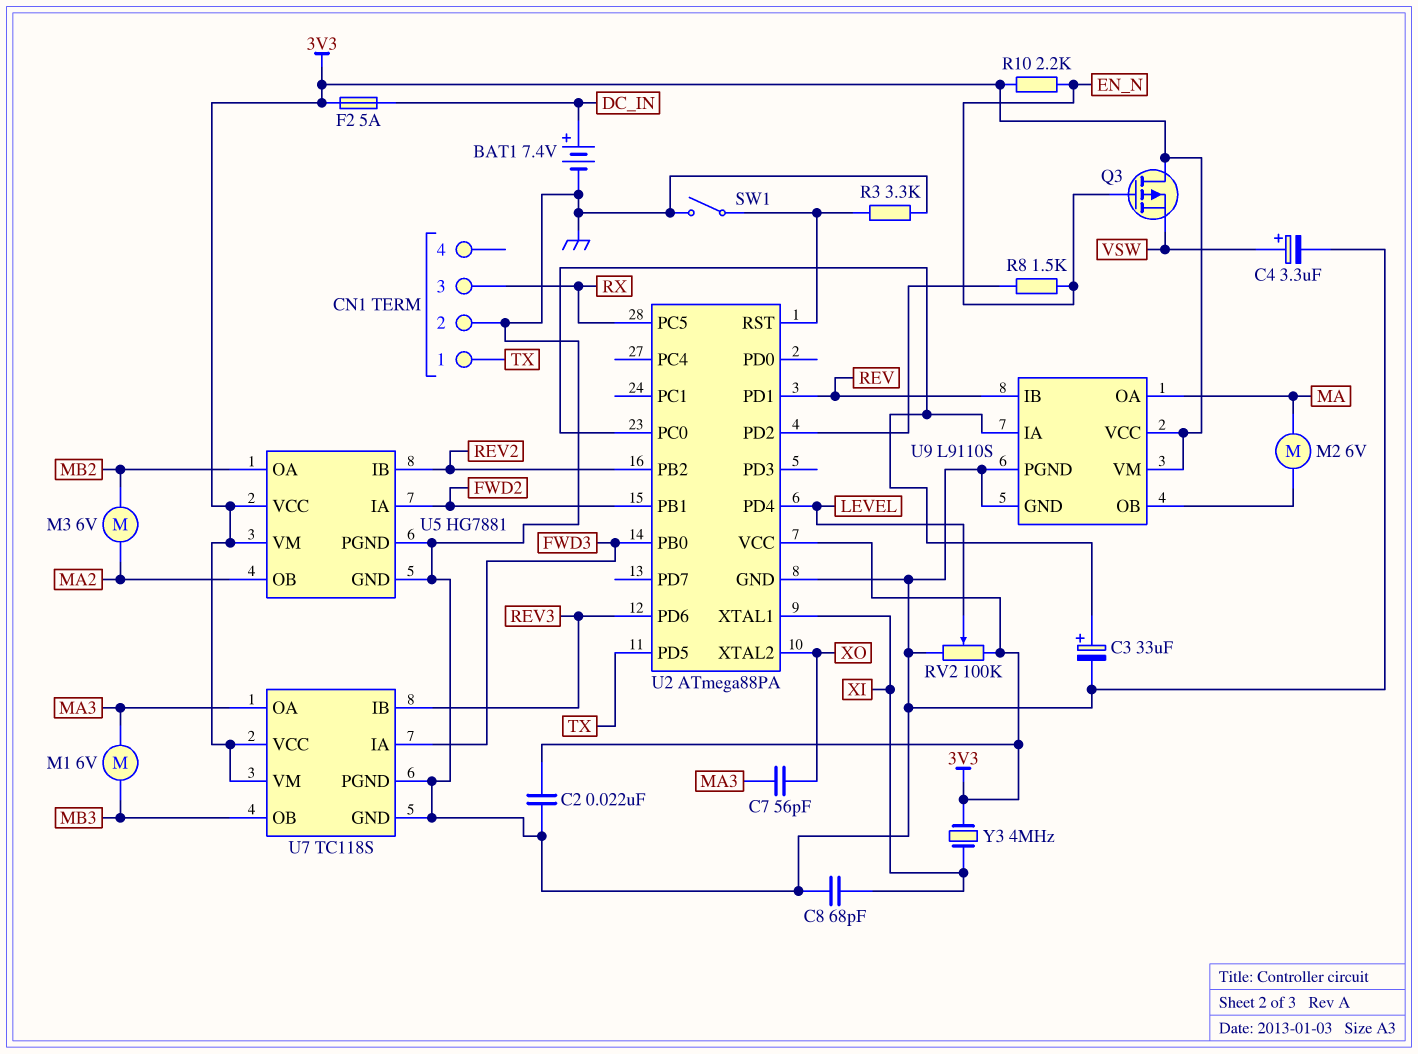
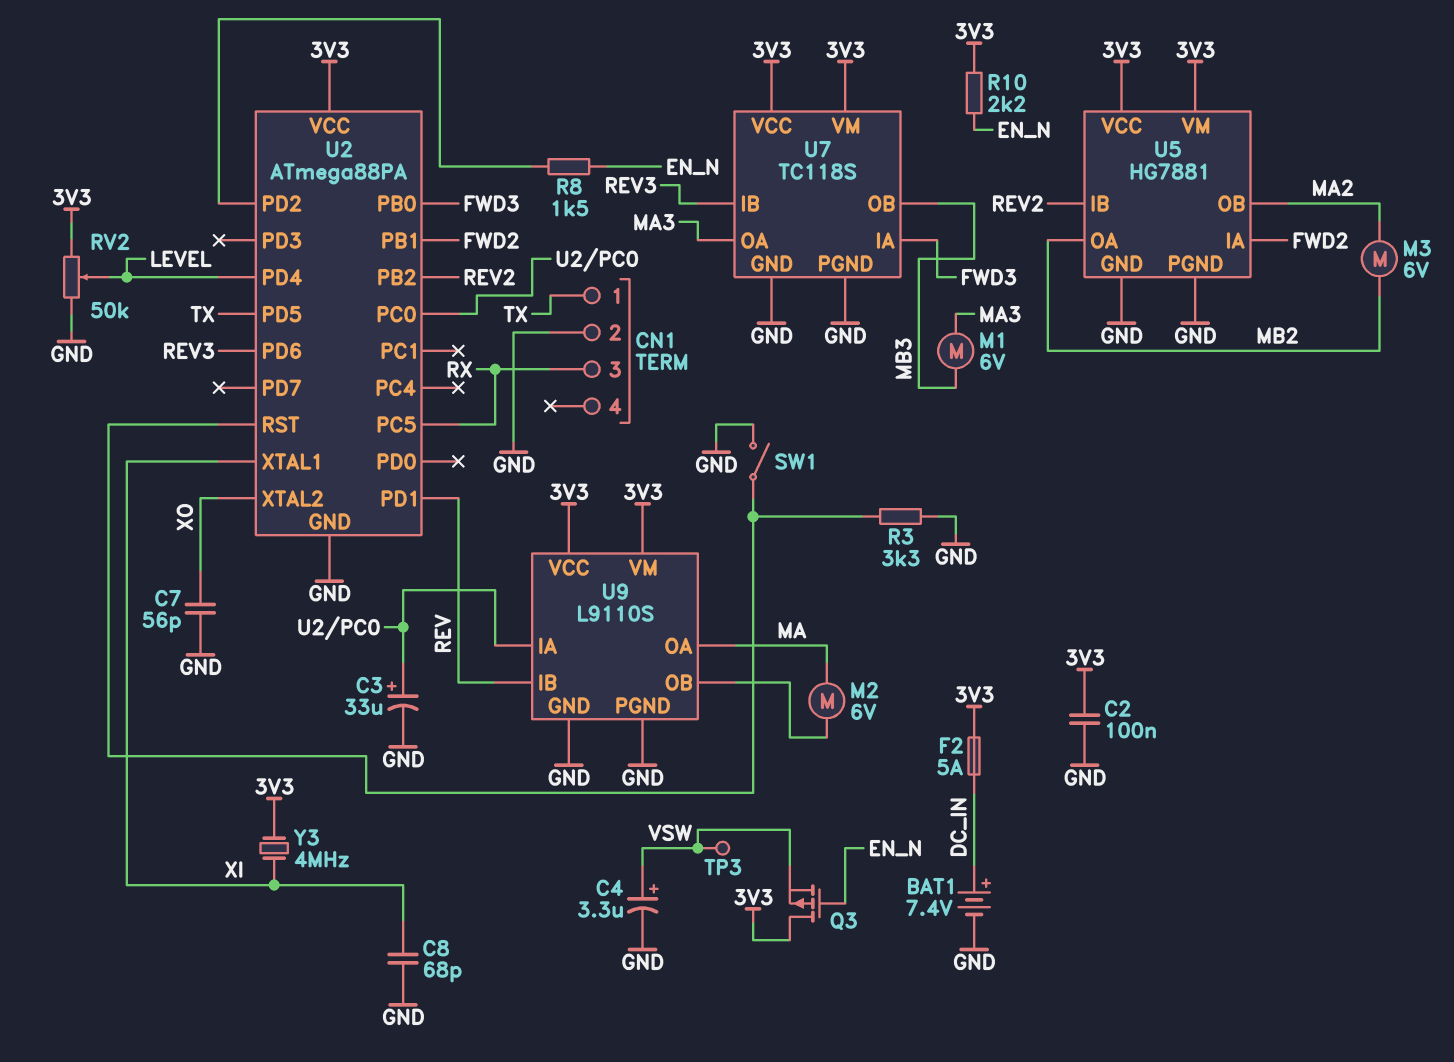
C2: 22nF (3V3, GND) -> 100nF (3V3, GND)
C7: 56pF (MA3, XO) -> 56pF (GND, XO)
RV2: 100k (3V3, GND, wiper LEVEL) -> 50k (3V3, GND, wiper LEVEL)
TP3: none -> test point (VSW)

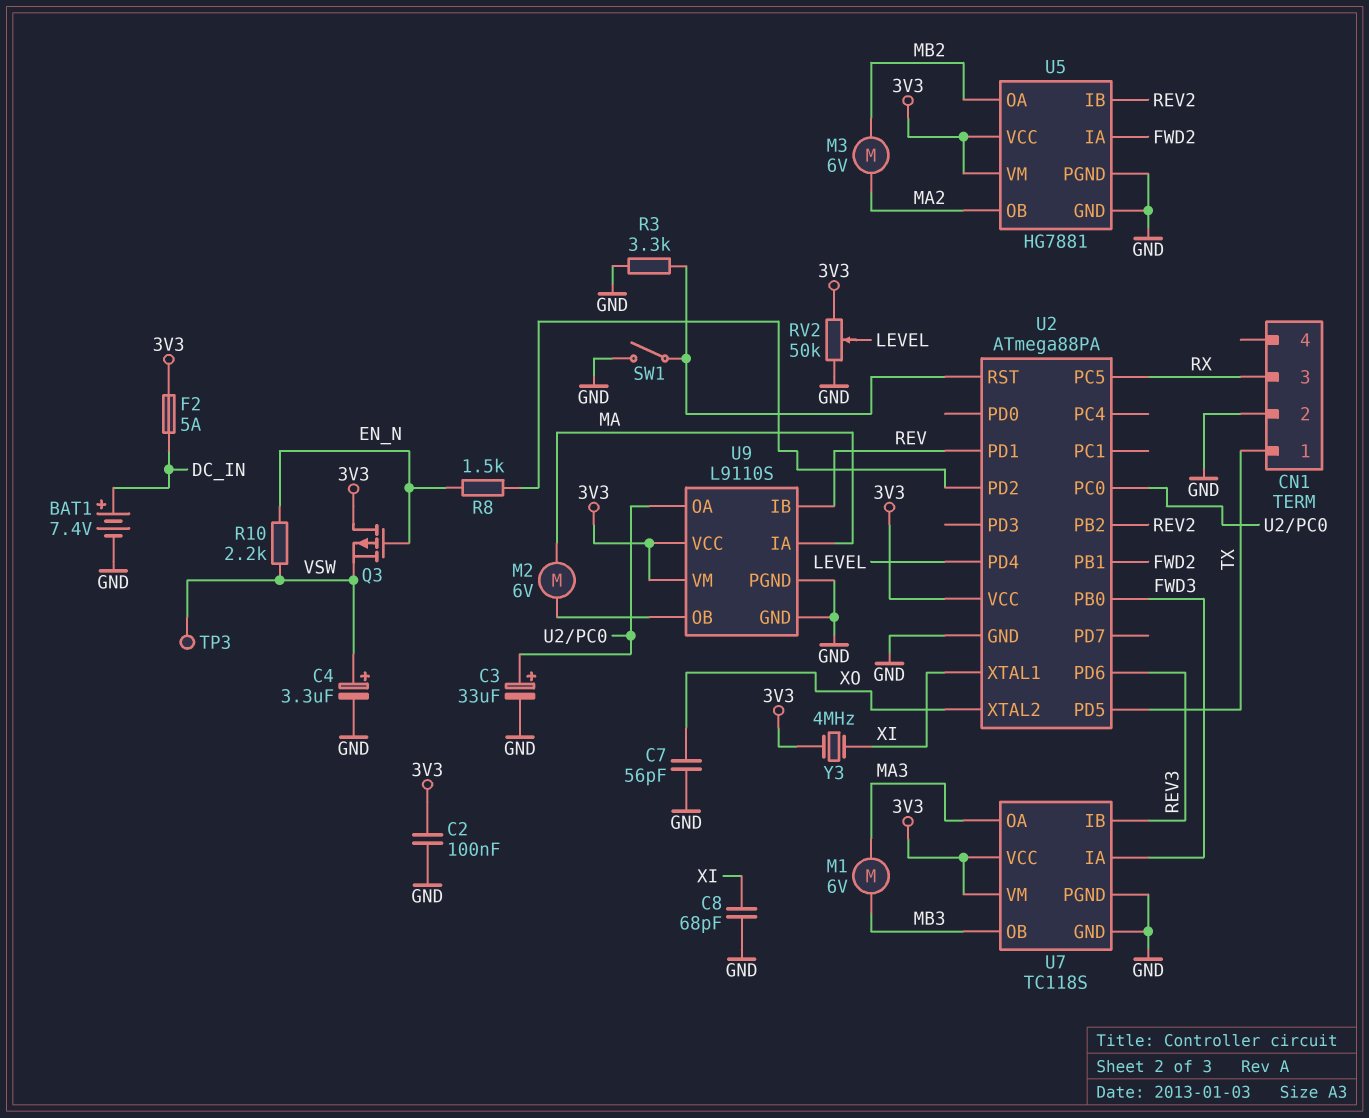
R10: 2.2k (3V3, EN_N) -> 2.2k (EN_N, VSW)
U9 pin IA: U2/PC0 -> MA
U9 pin OA: MA -> U2/PC0

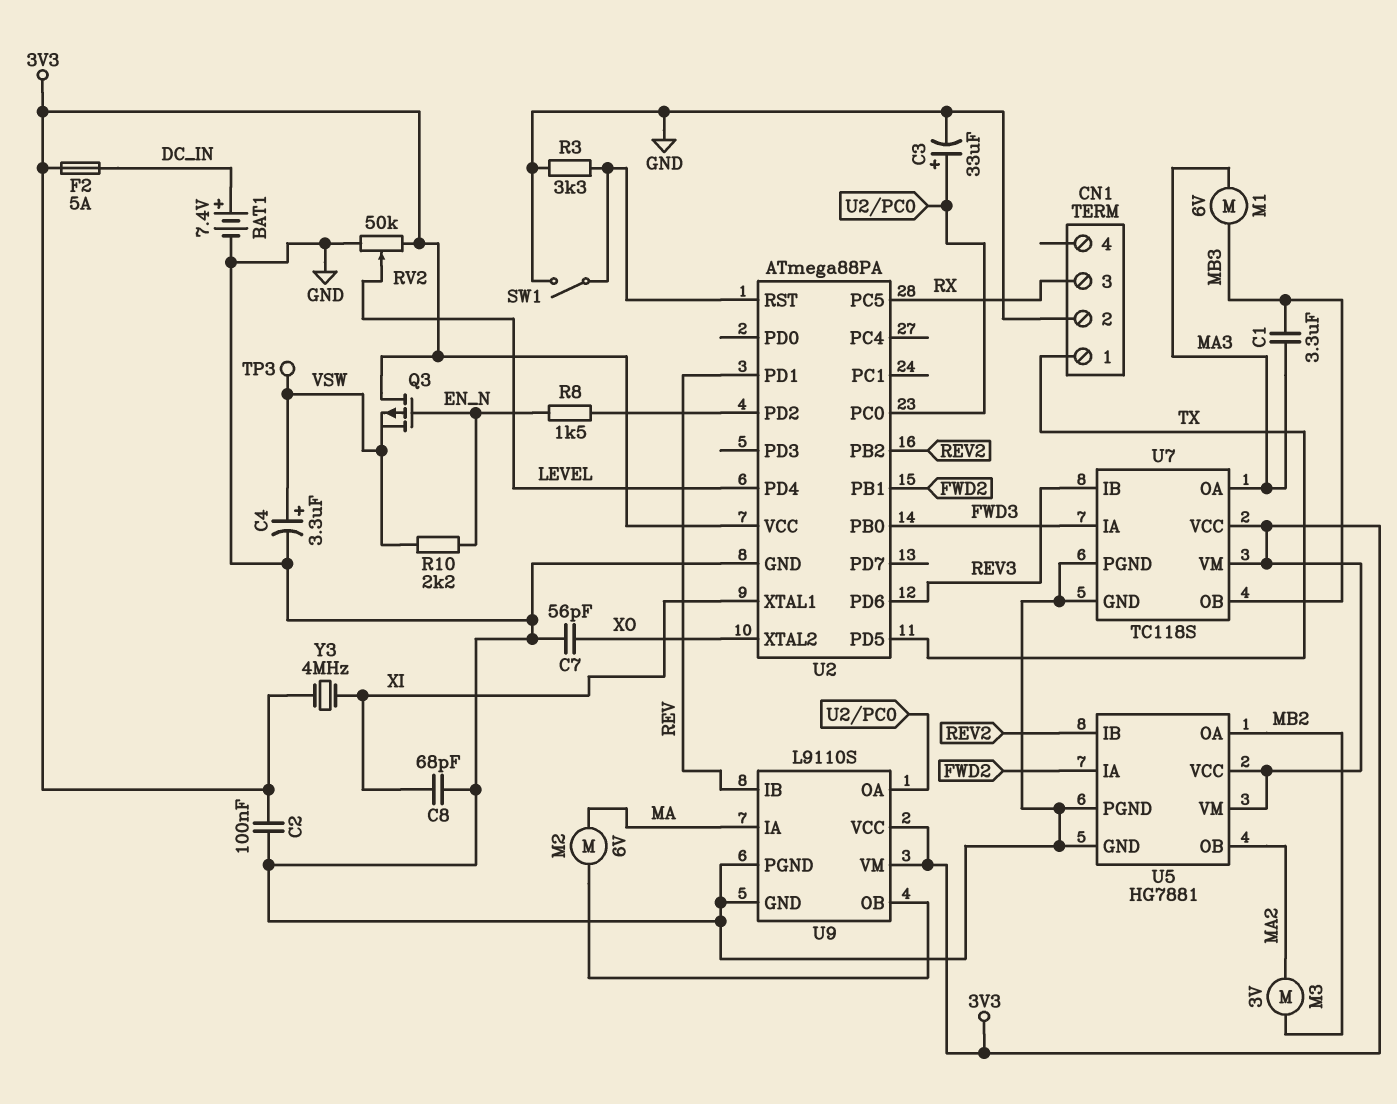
C1: none -> 3.3uF (MA3, MB3)
M3: motor 6V (MA2, MB2) -> motor 3V (MA2, MB2)

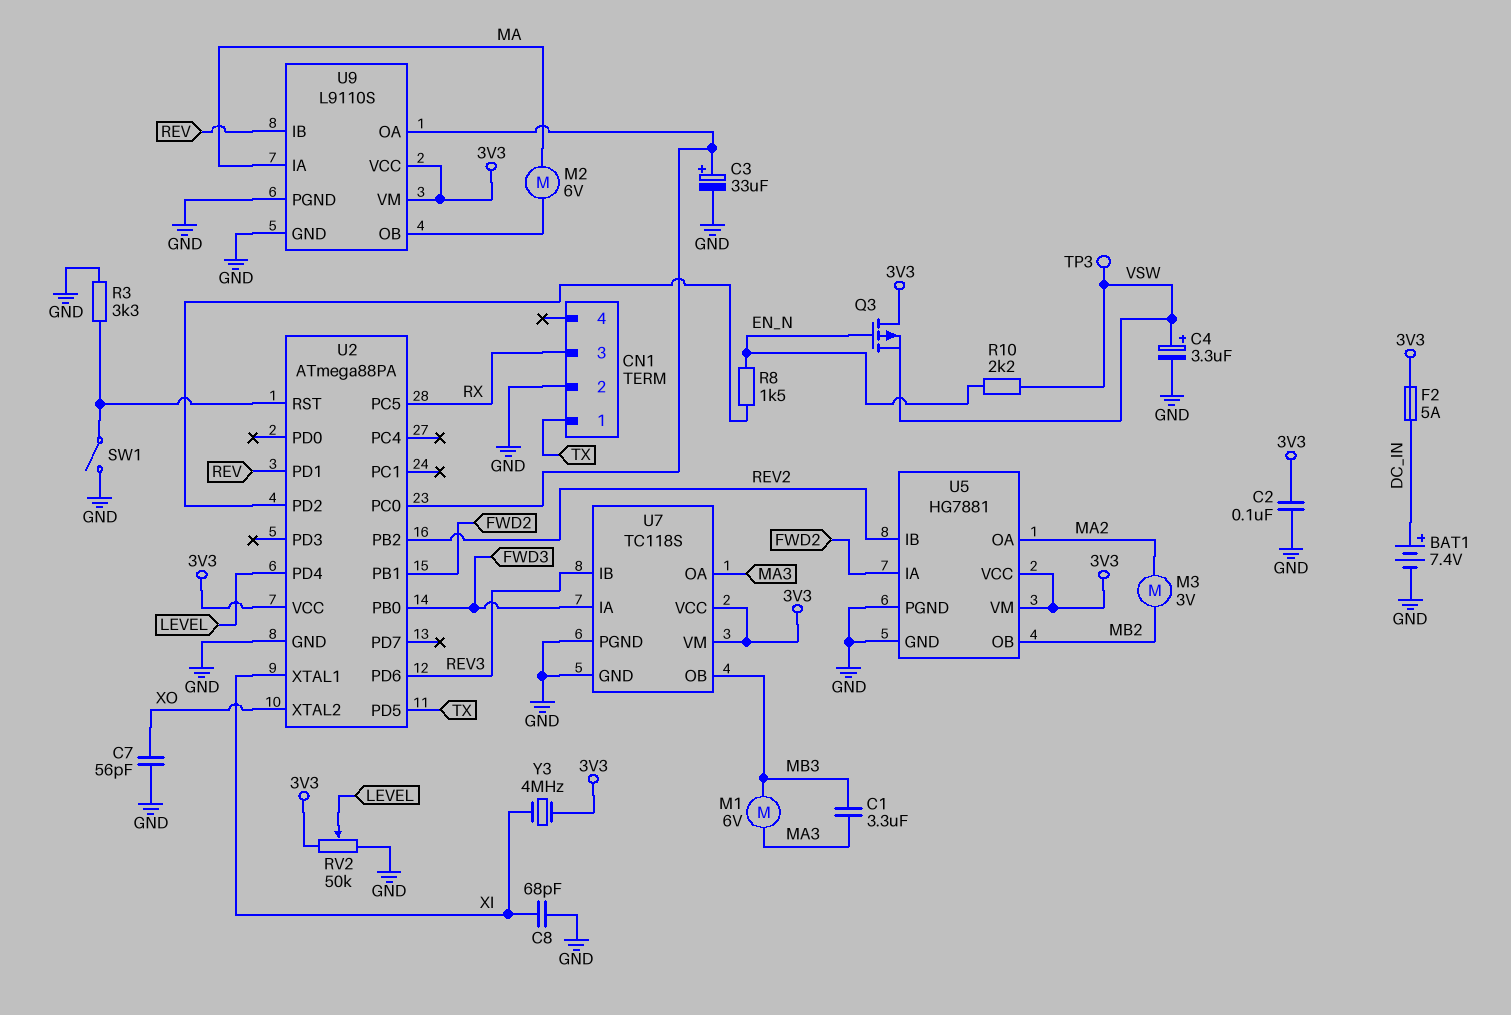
U5 pin OA: MB2 -> MA2
U5 pin OB: MA2 -> MB2

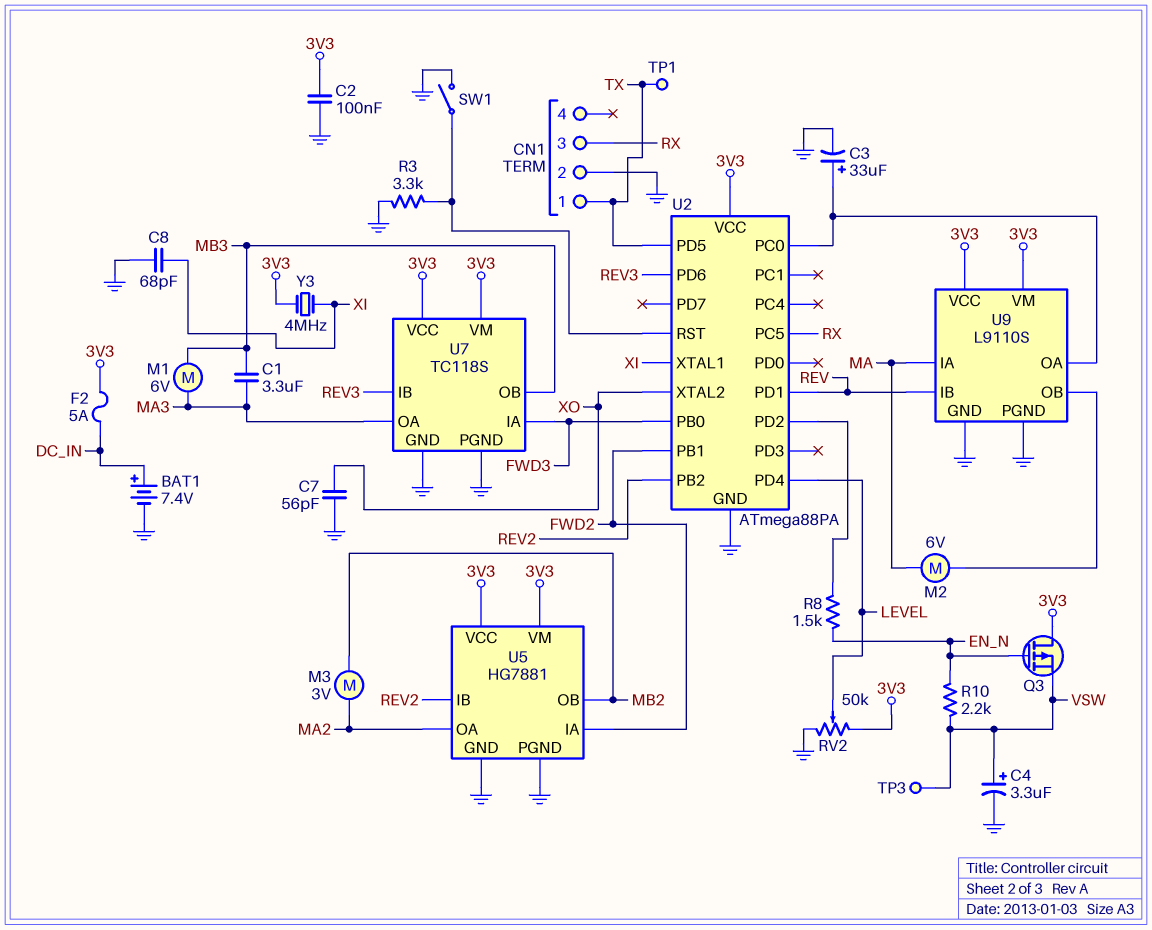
TP1: none -> test point (TX)

